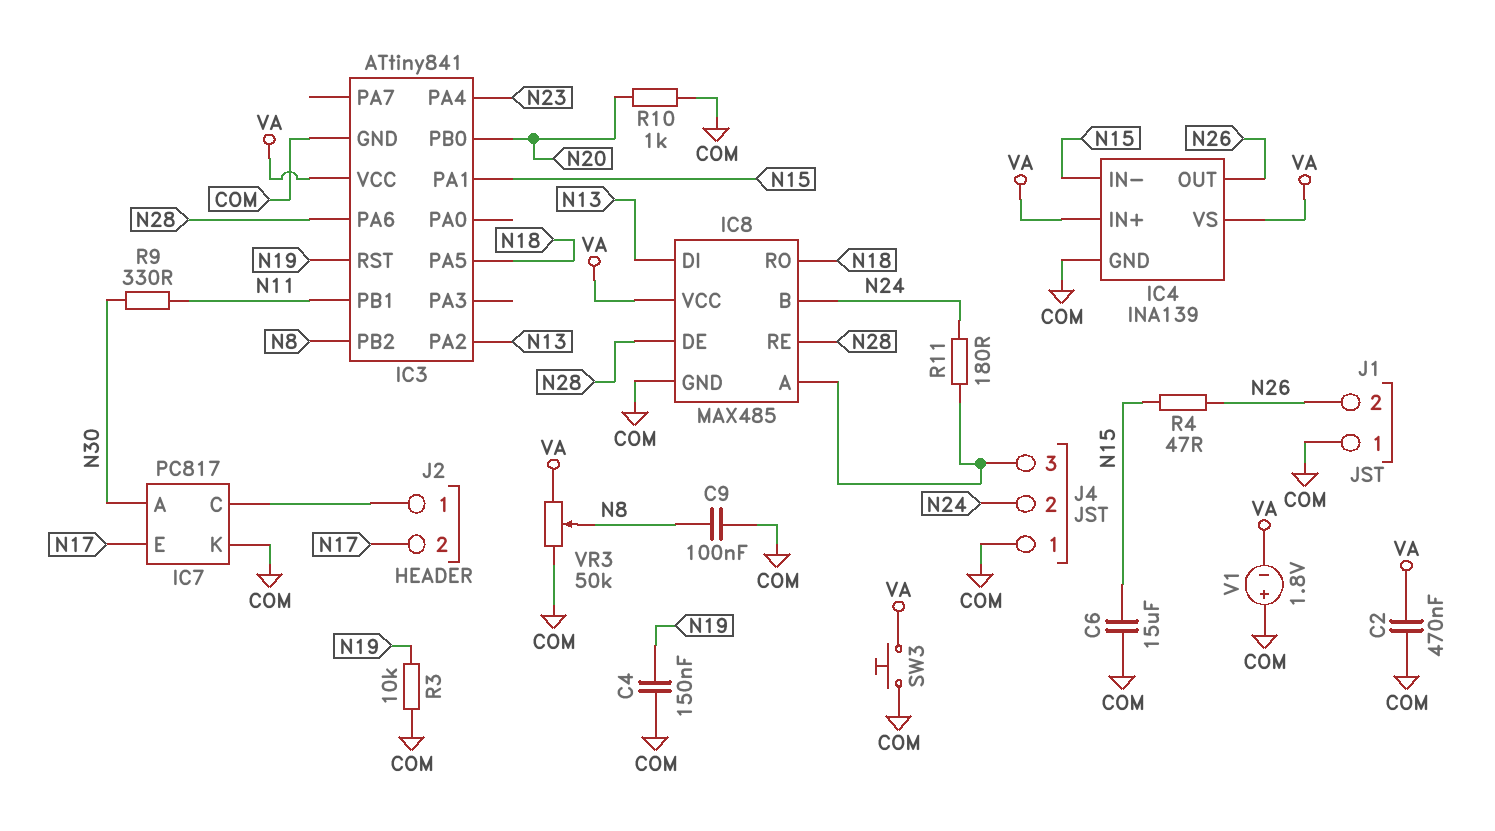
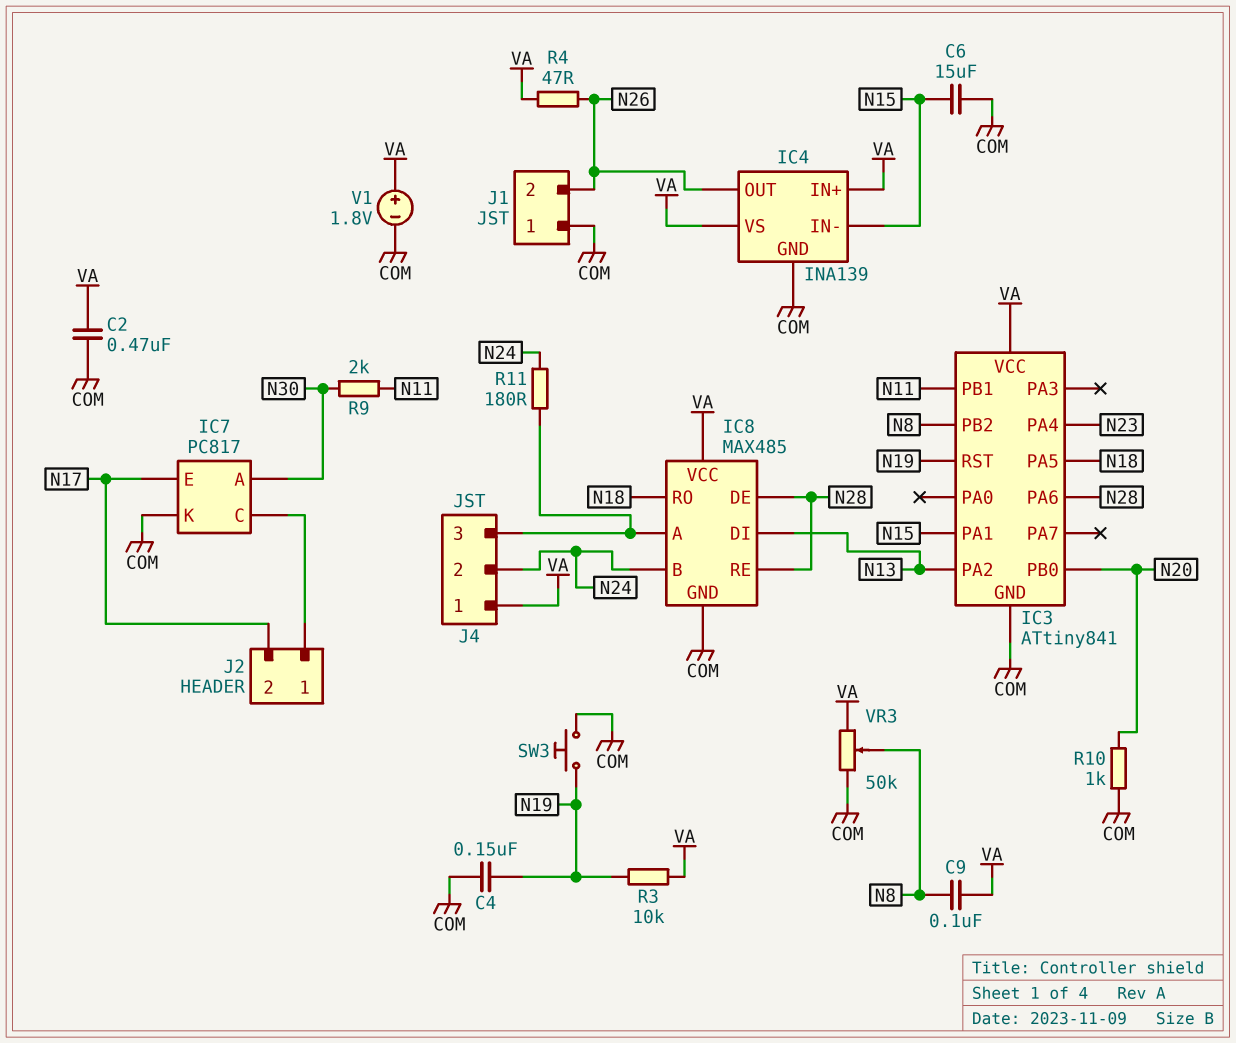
C9: 100nF (COM, N8) -> 100nF (N8, VA)
J4 pin 1: COM -> VA
R3: 10k (COM, N19) -> 10k (N19, VA)
R4: 47 (N15, N26) -> 47 (N26, VA)
R9: 330 (N11, N30) -> 2k (N11, N30)
SW3: button (COM, VA) -> button (COM, N19)
V1: 1.8V (plus COM, minus VA) -> 1.8V (plus VA, minus COM)

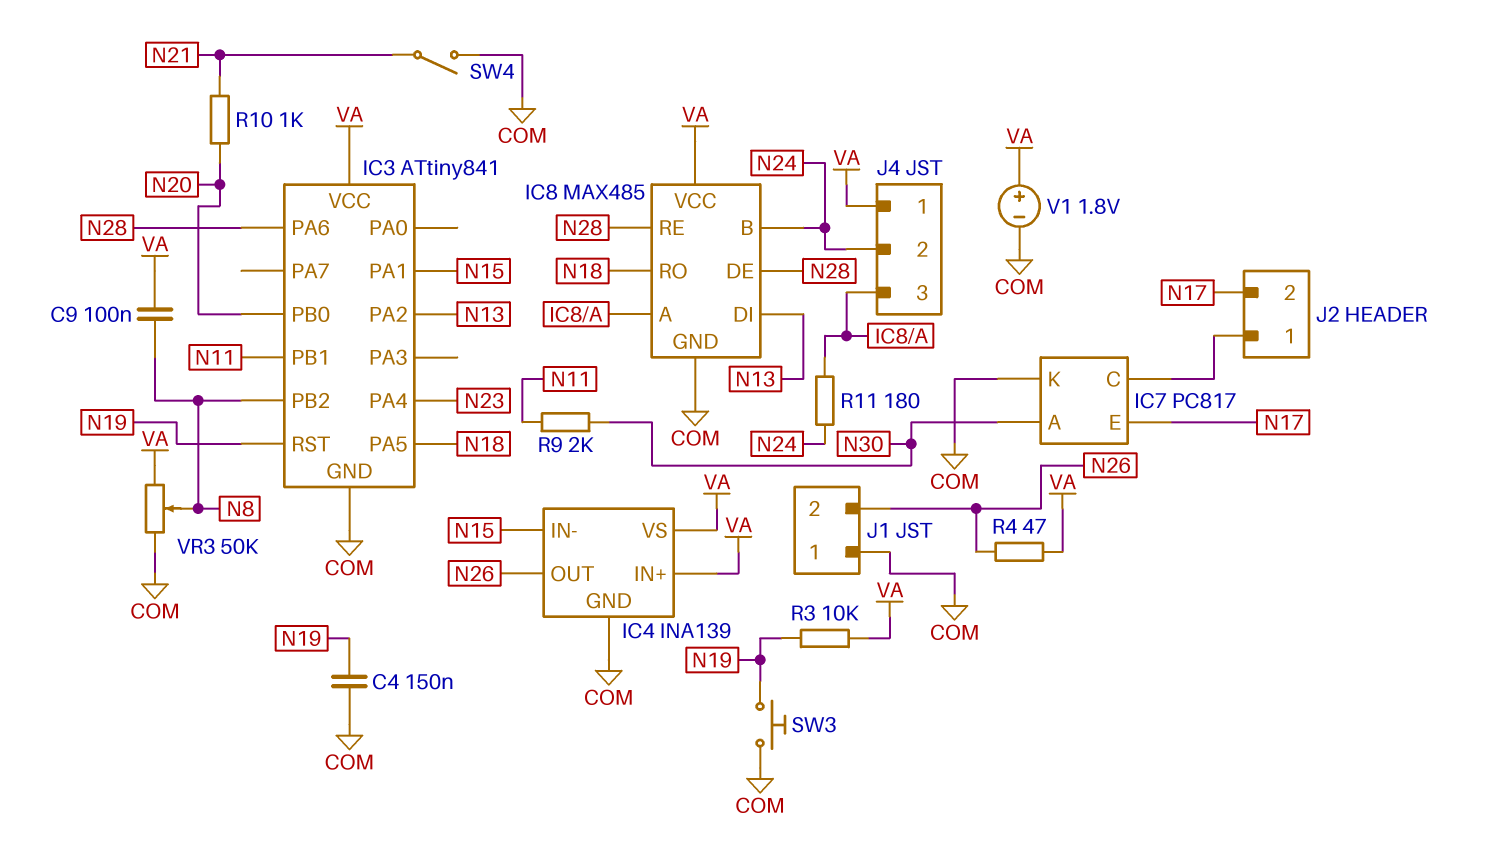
C2: 470nF (COM, VA) -> none
C6: 15uF (COM, N15) -> none
R10: 1k (COM, N20) -> 1k (N20, N21)
SW4: none -> switch (COM, N21)

